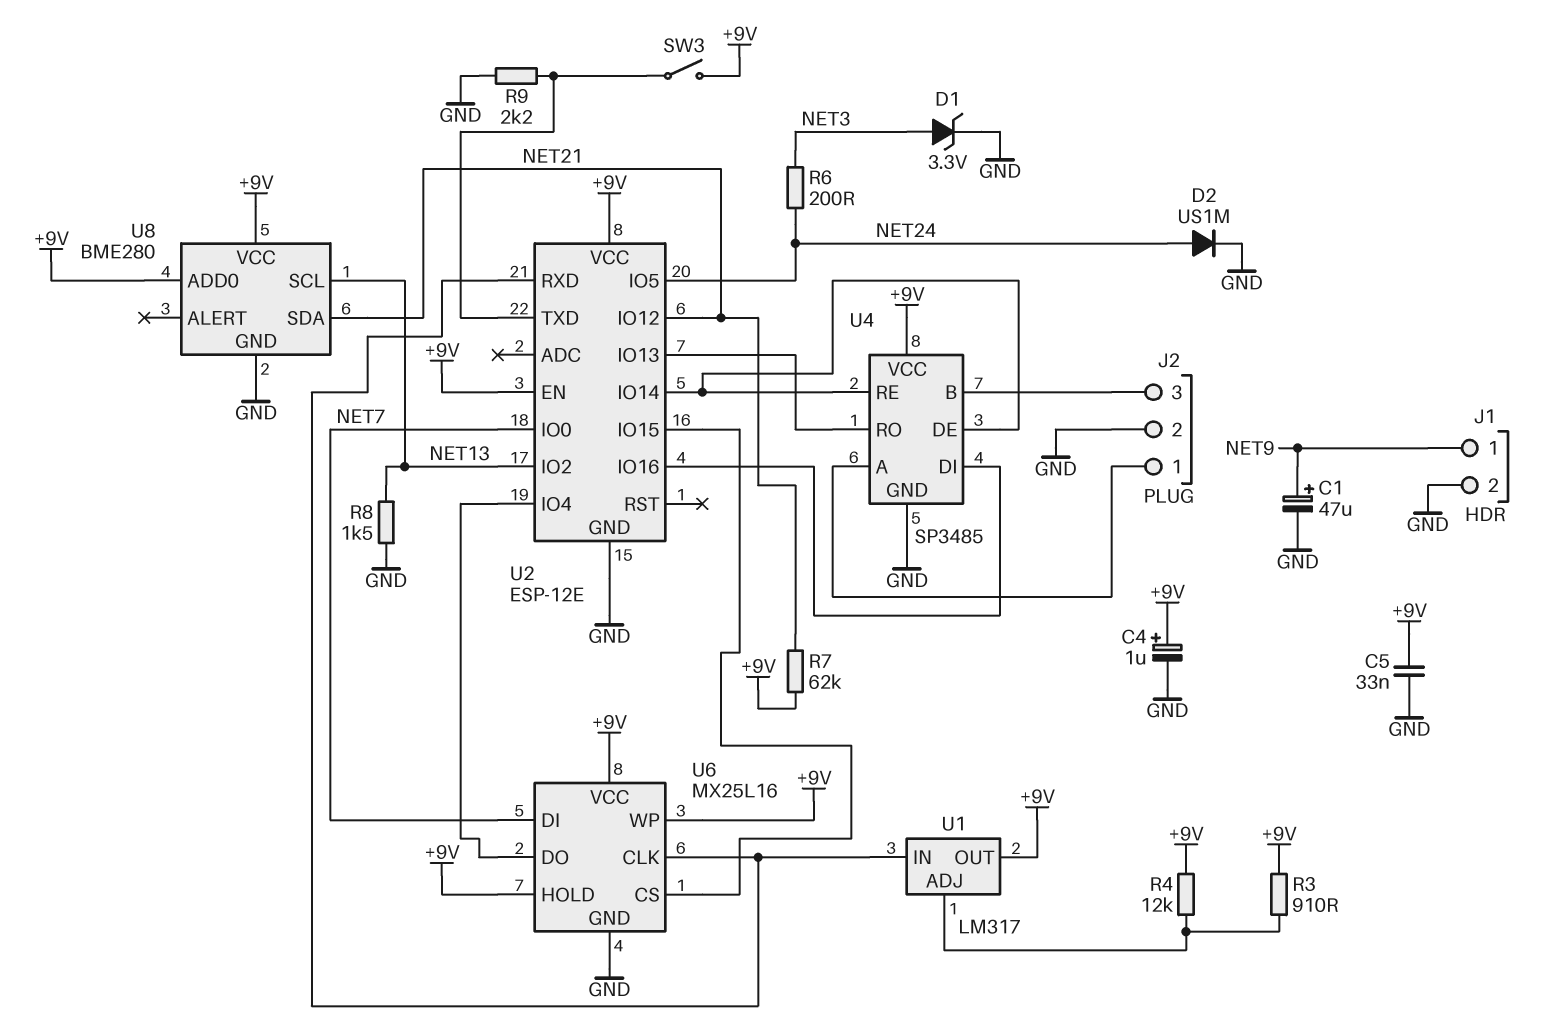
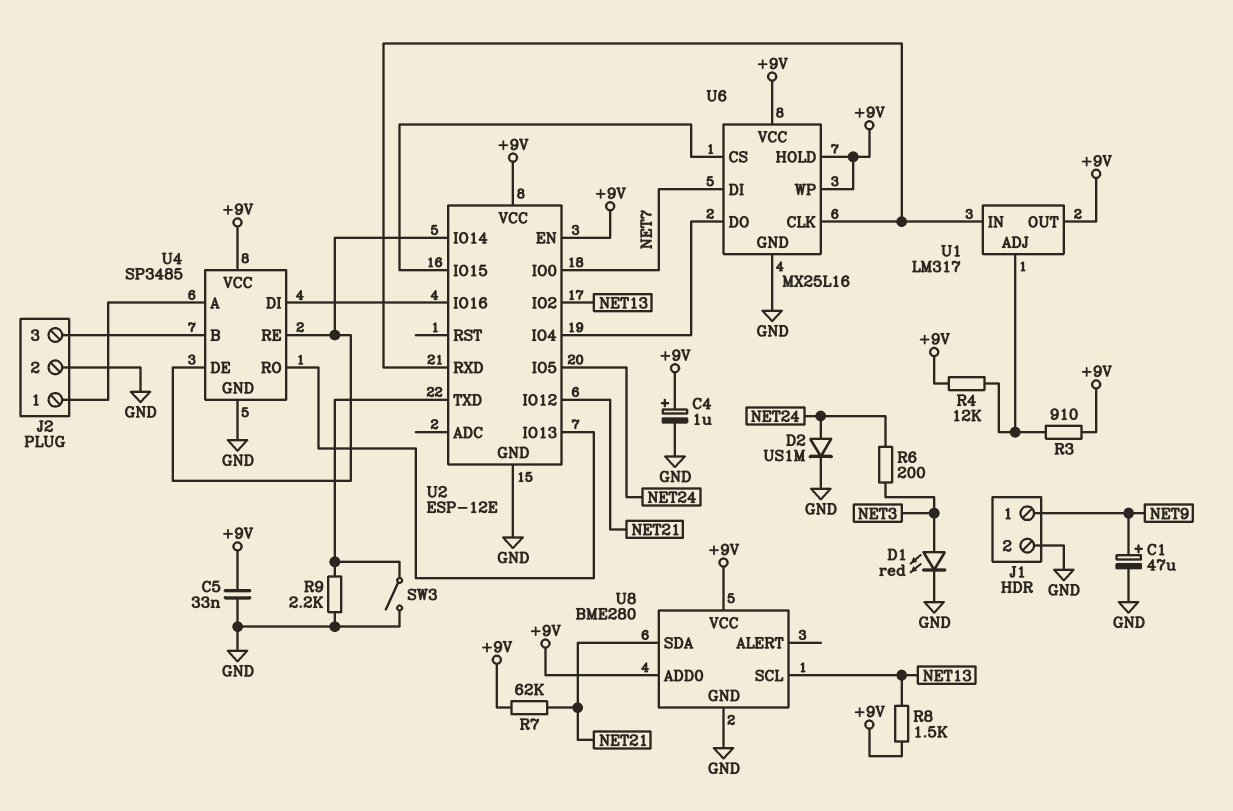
D1: zener 3.3V (A NET3, K GND) -> LED red (A NET3, K GND)
R8: 1.5k (GND, NET13) -> 1.5k (+9V, NET13)
SW3: switch (+9V, U2/TXD) -> switch (GND, U2/TXD)

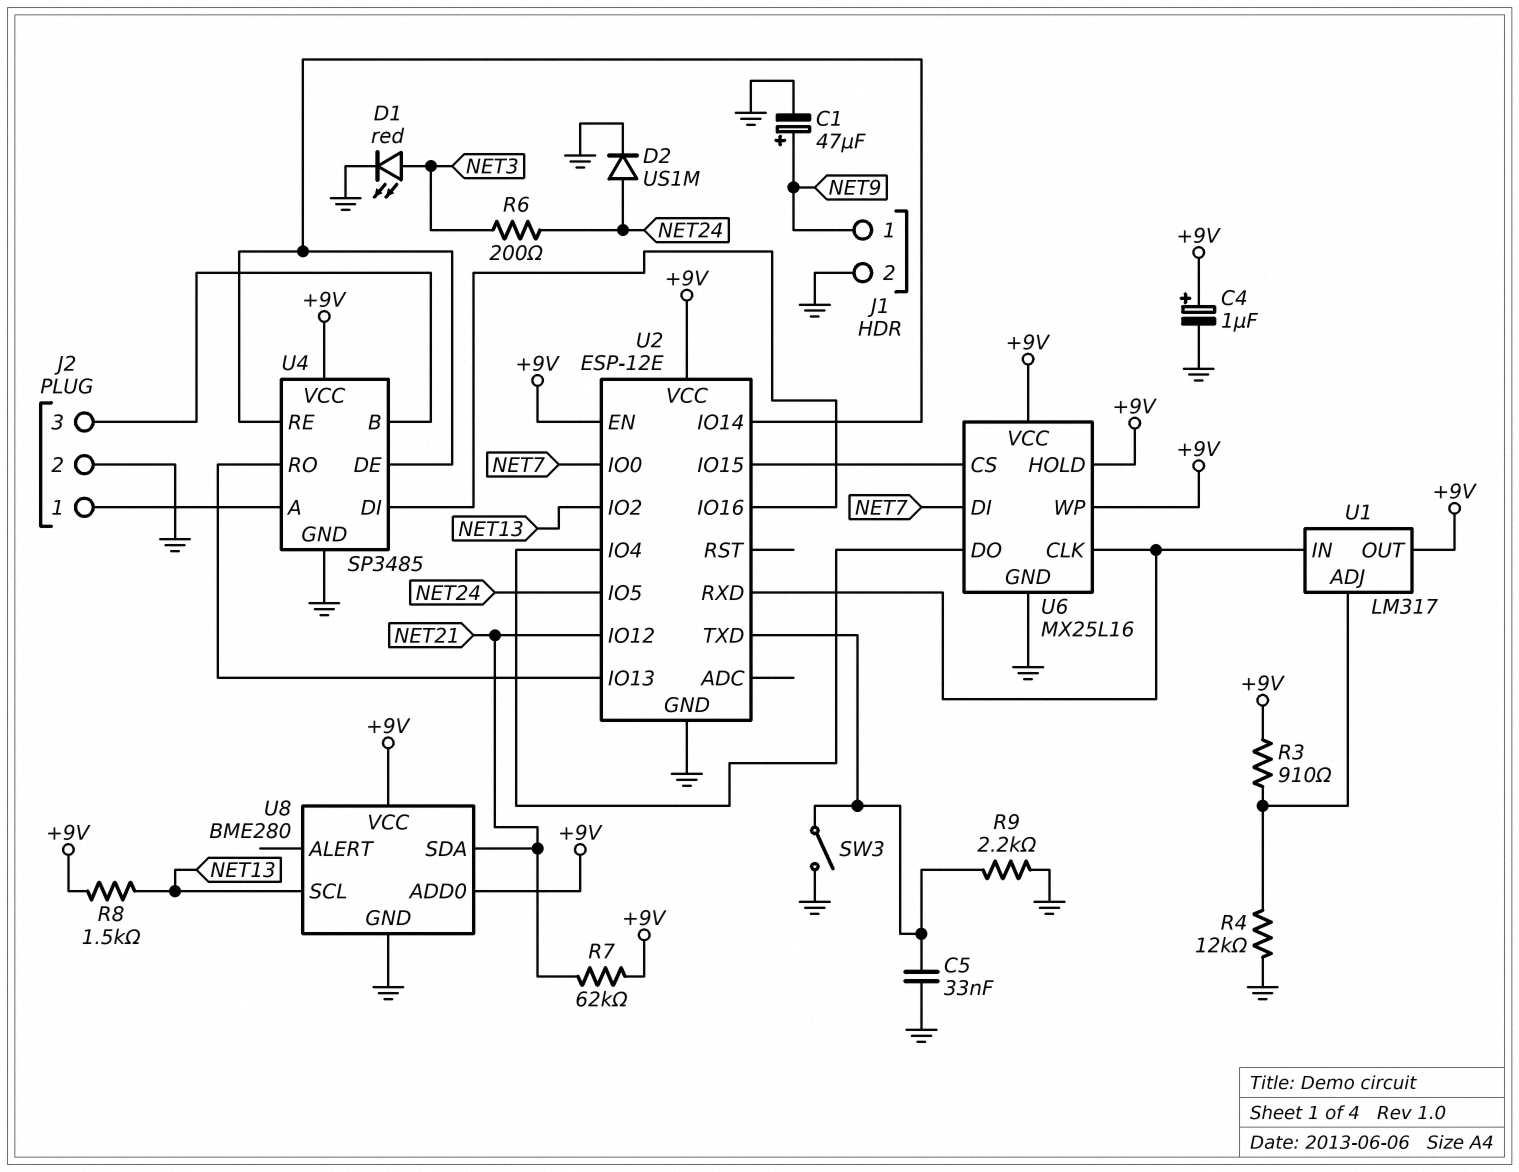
C5: 33nF (+9V, GND) -> 33nF (GND, U2/TXD)
R4: 12k (+9V, U1/ADJ) -> 12k (GND, U1/ADJ)

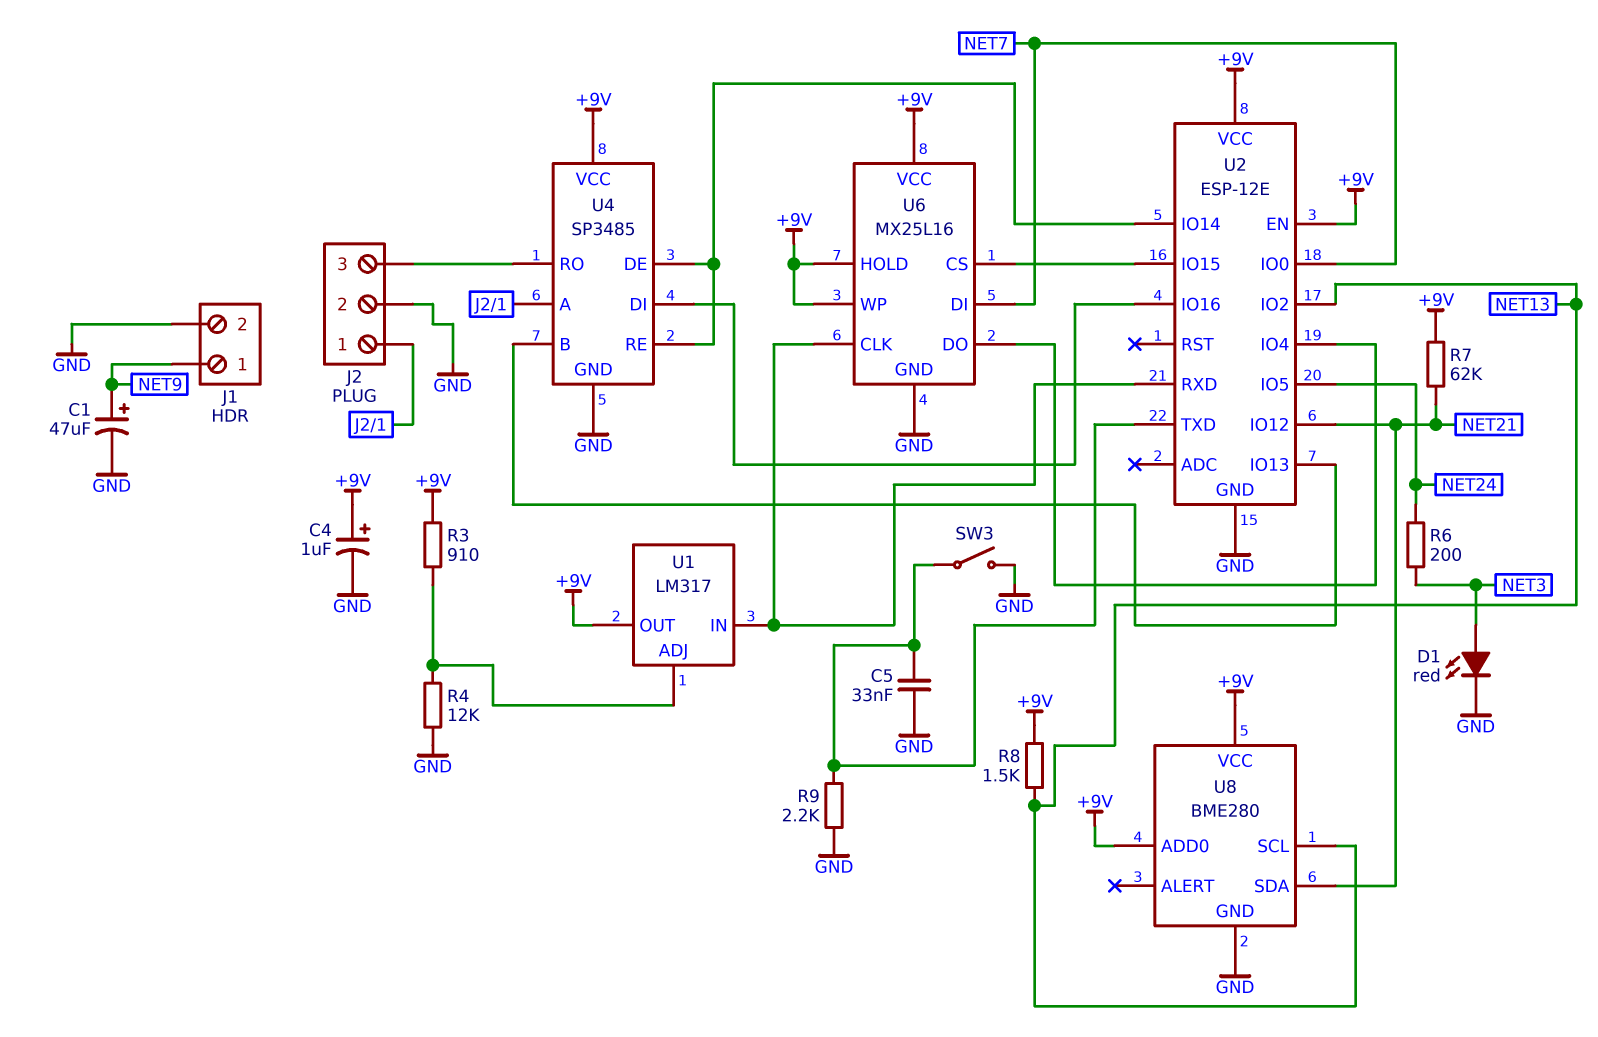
D2: diode US1M (A NET24, K GND) -> none
U4 pin B: J2/3 -> U2/IO13
U4 pin RO: U2/IO13 -> J2/3

